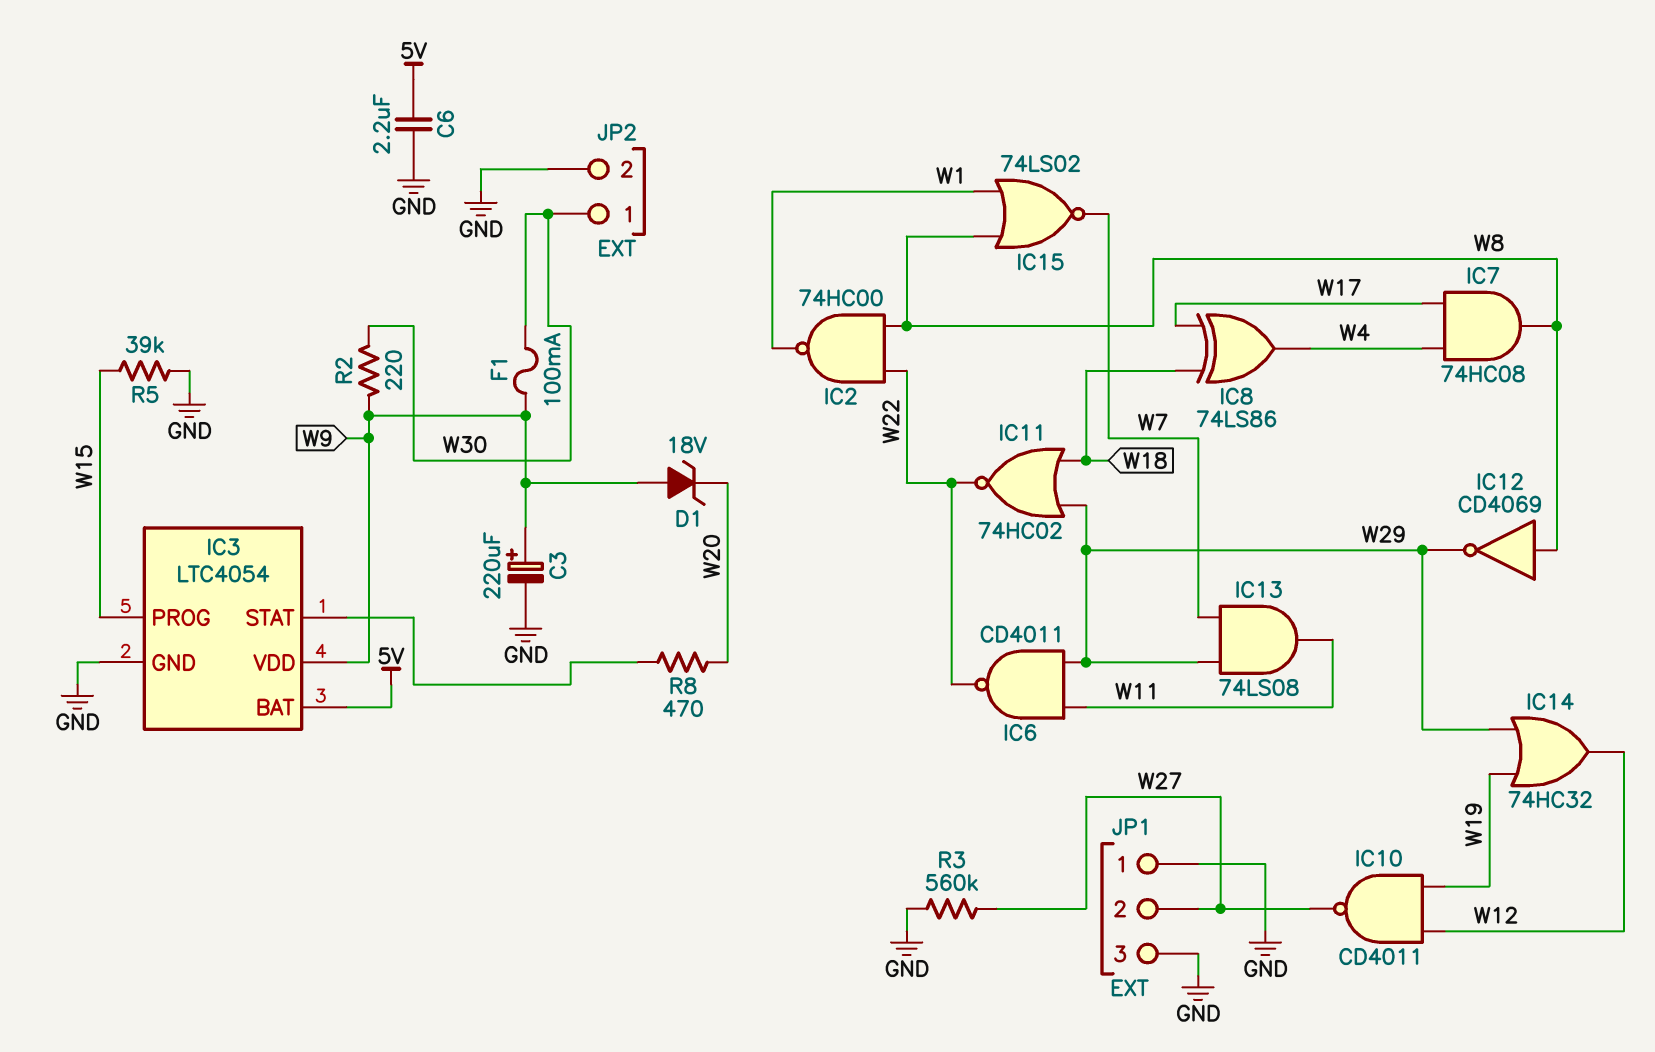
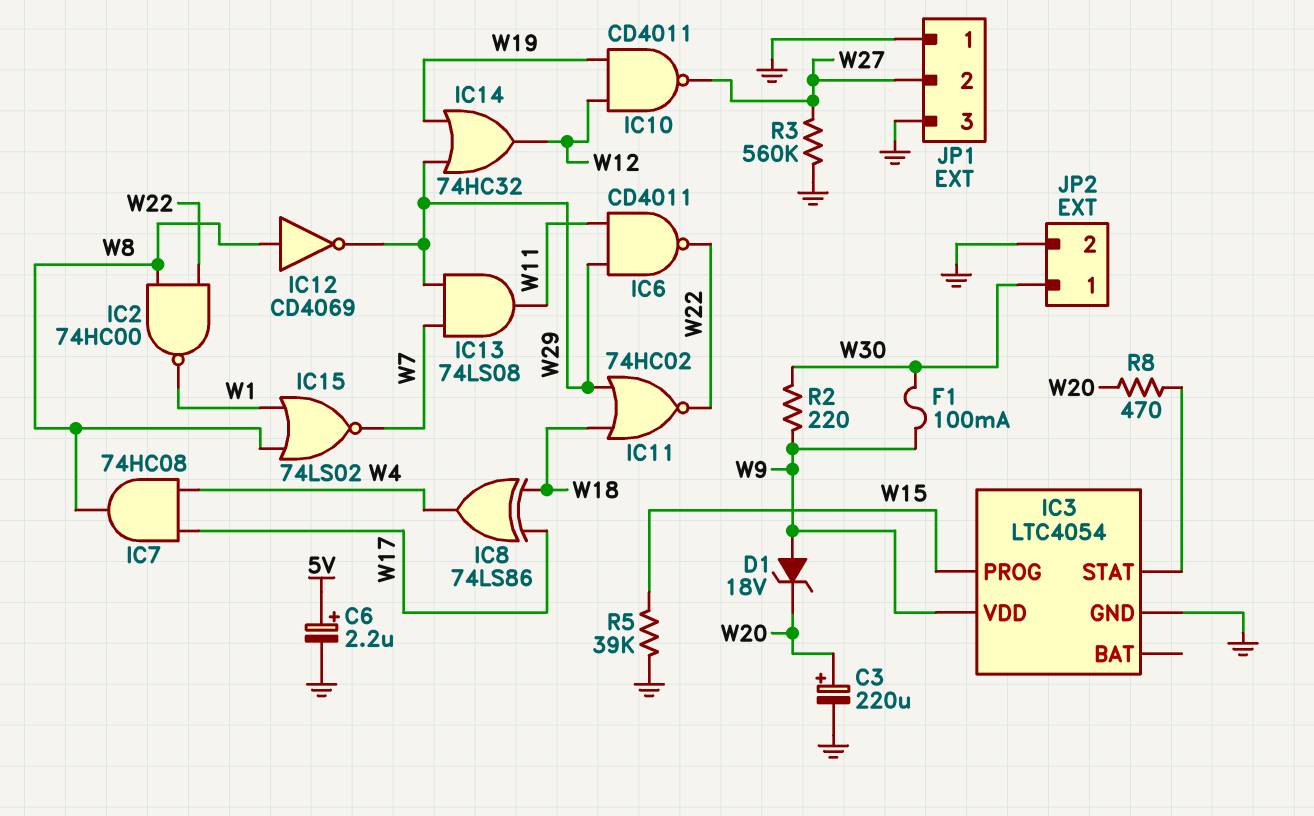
C3: 220uF (plus W9, minus GND) -> 220uF (plus W20, minus GND)
C6: 2.2uF (5V, GND) -> 2.2uF (plus 5V, minus GND)
IC3 pin BAT: 5V -> none

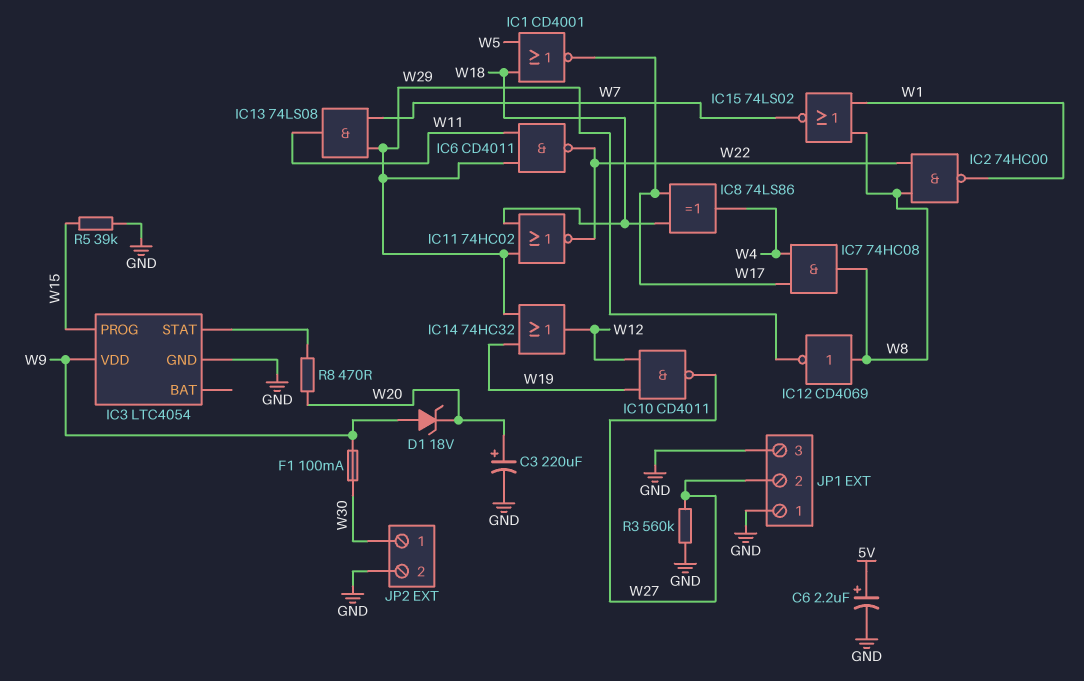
IC1: none -> NOR CD4001 (in W5, in W18, out W17)
R2: 220 (W9, W30) -> none

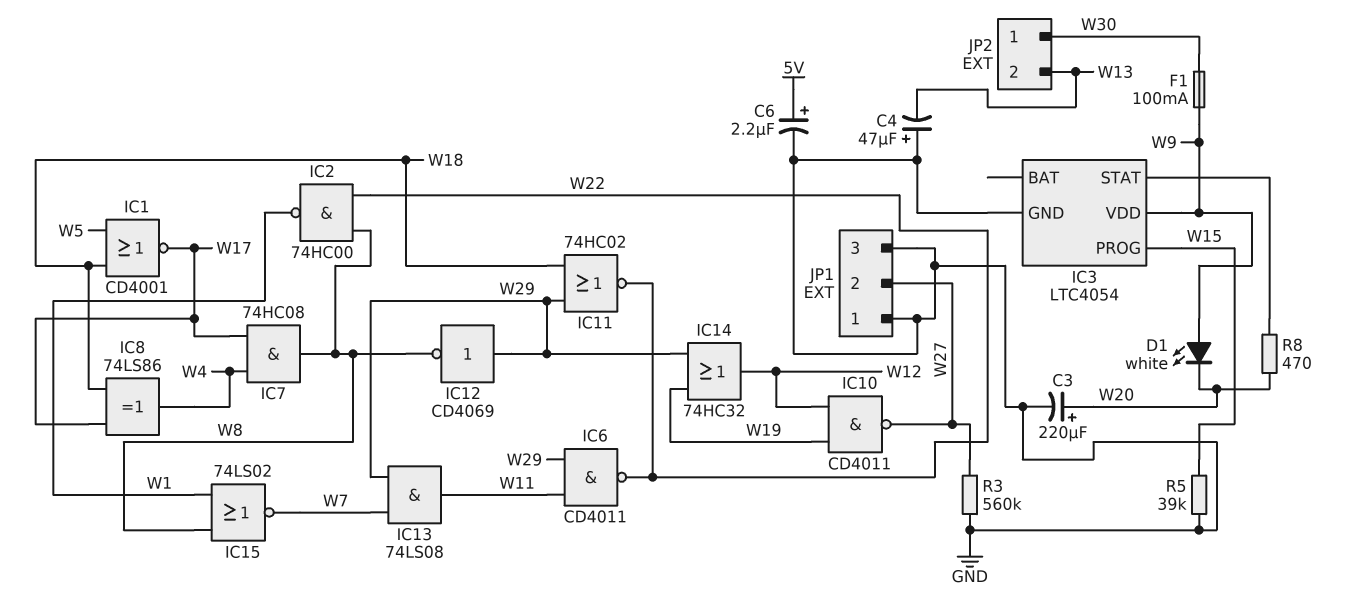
C4: none -> 47uF (plus GND, minus W13)
D1: zener 18V (A W9, K W20) -> LED white (A W9, K W20)
IC12: NOT CD4069 (in W8, out W29) -> NOT CD4069 (in W29, out W8)
JP2 pin 2: GND -> W13

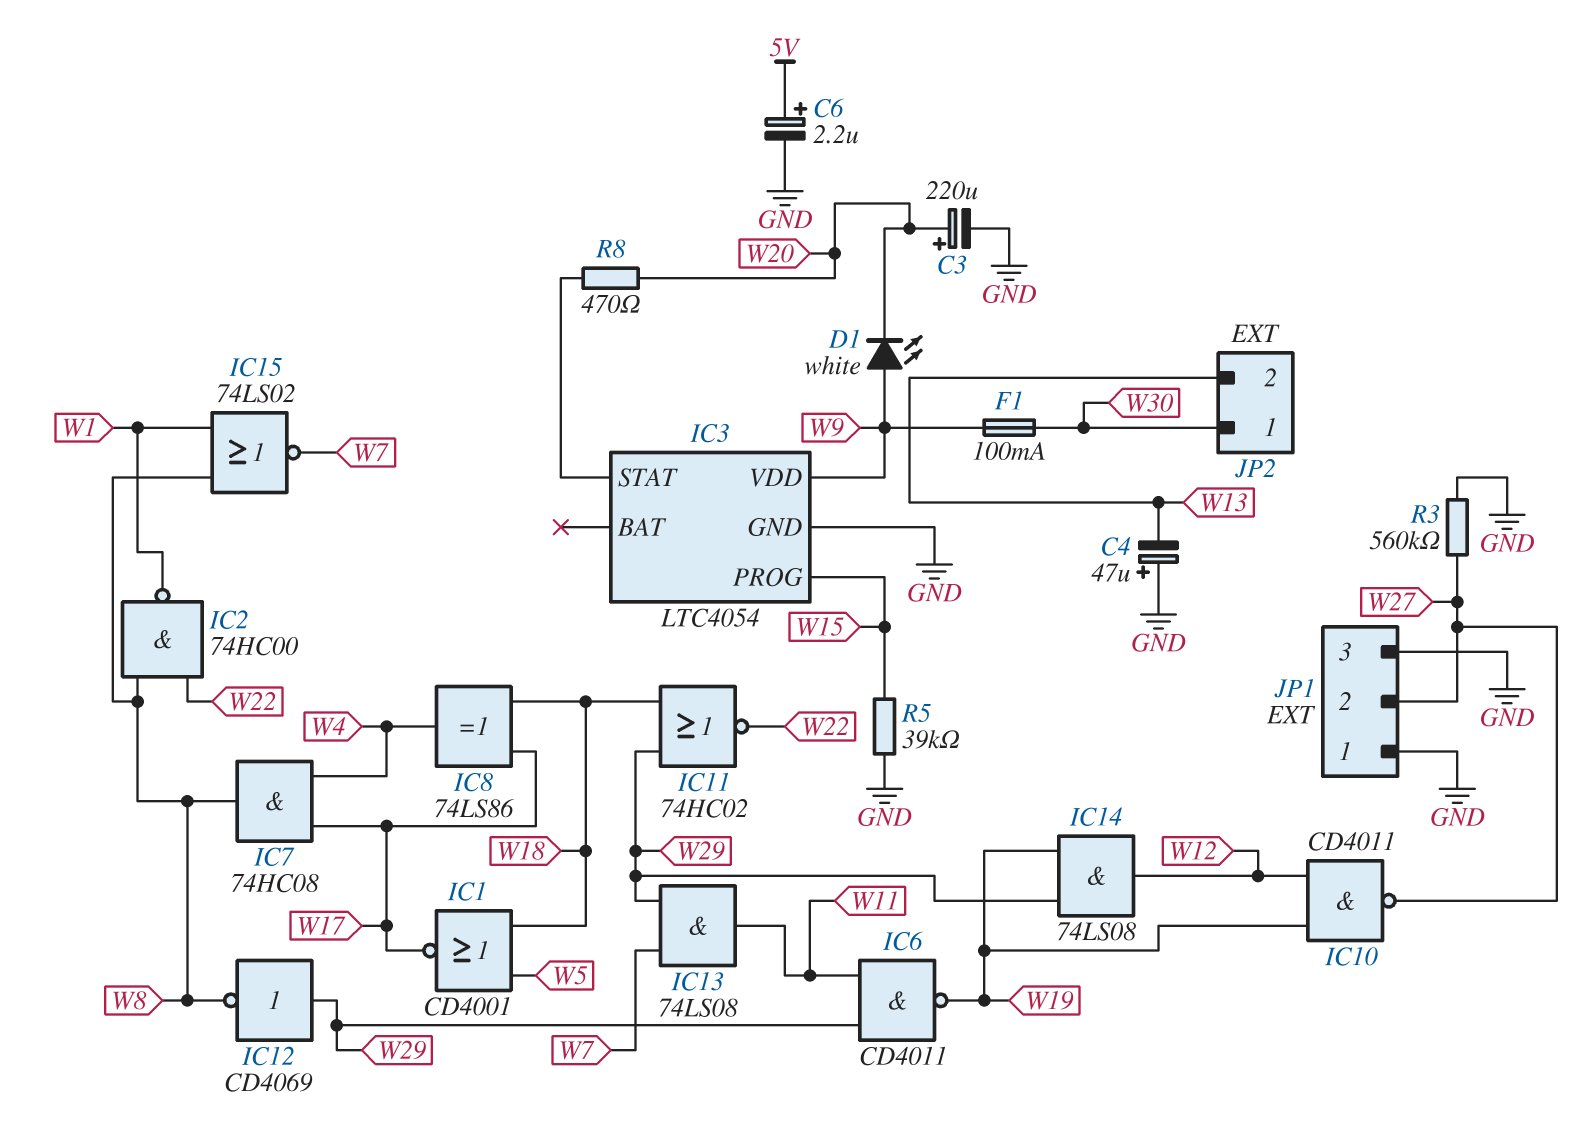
IC6: NAND CD4011 (in W11, in W29, out W22) -> NAND CD4011 (in W11, in W29, out W19)
IC14: OR 74HC32 (in W19, in W29, out W12) -> AND 74LS08 (in W19, in W29, out W12)

